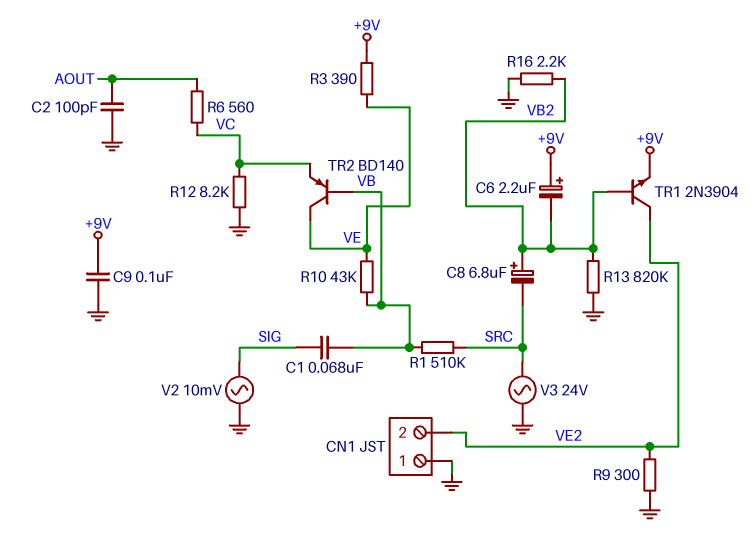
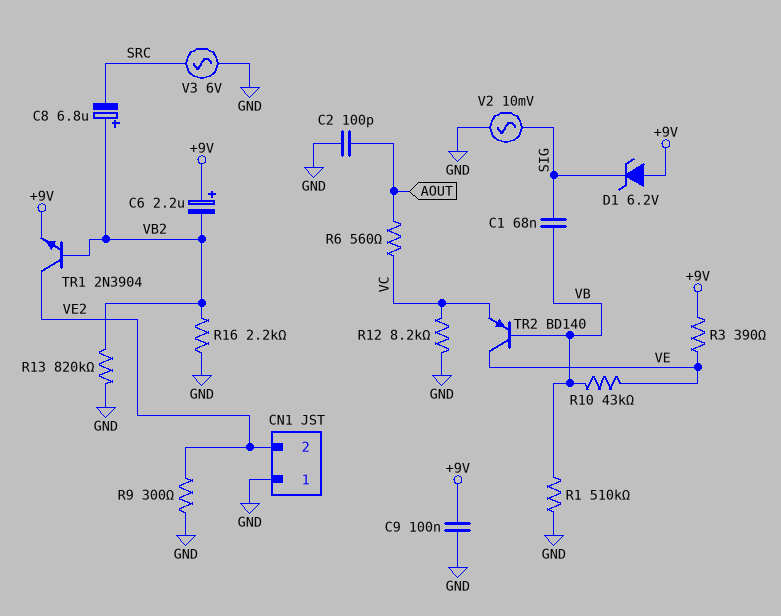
D1: none -> zener 6.2V (A +9V, K SIG)
R1: 510k (SRC, VB) -> 510k (GND, VB)
V3: AC 24V (GND, SRC) -> AC 6V (GND, SRC)

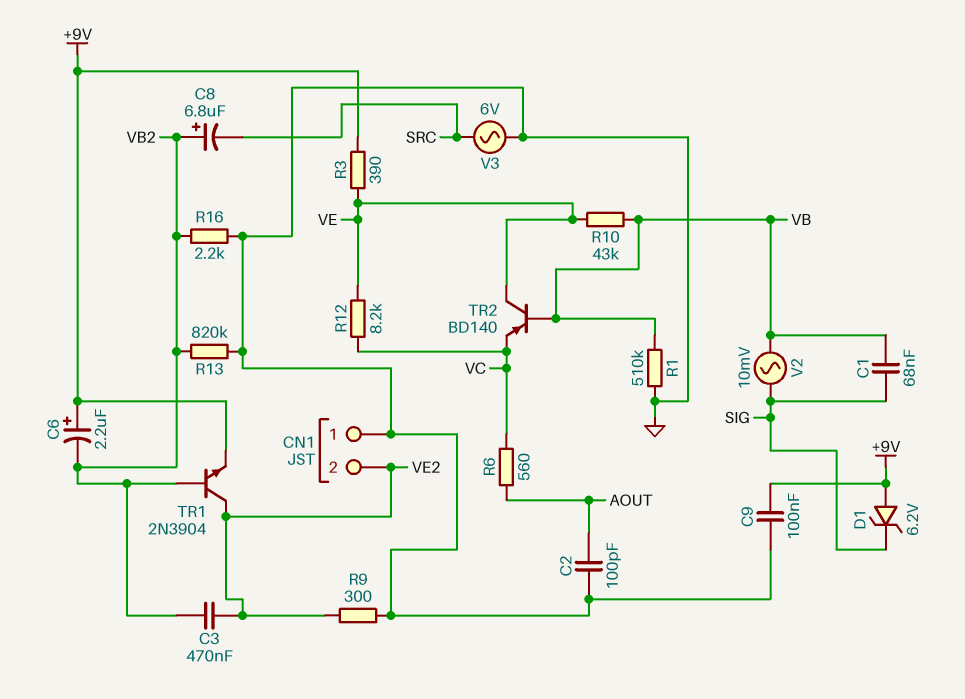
C3: none -> 470nF (VB2, VE2)
R12: 8.2k (GND, VC) -> 8.2k (VC, VE)
V2: AC 10mV (GND, SIG) -> AC 10mV (SIG, VB)

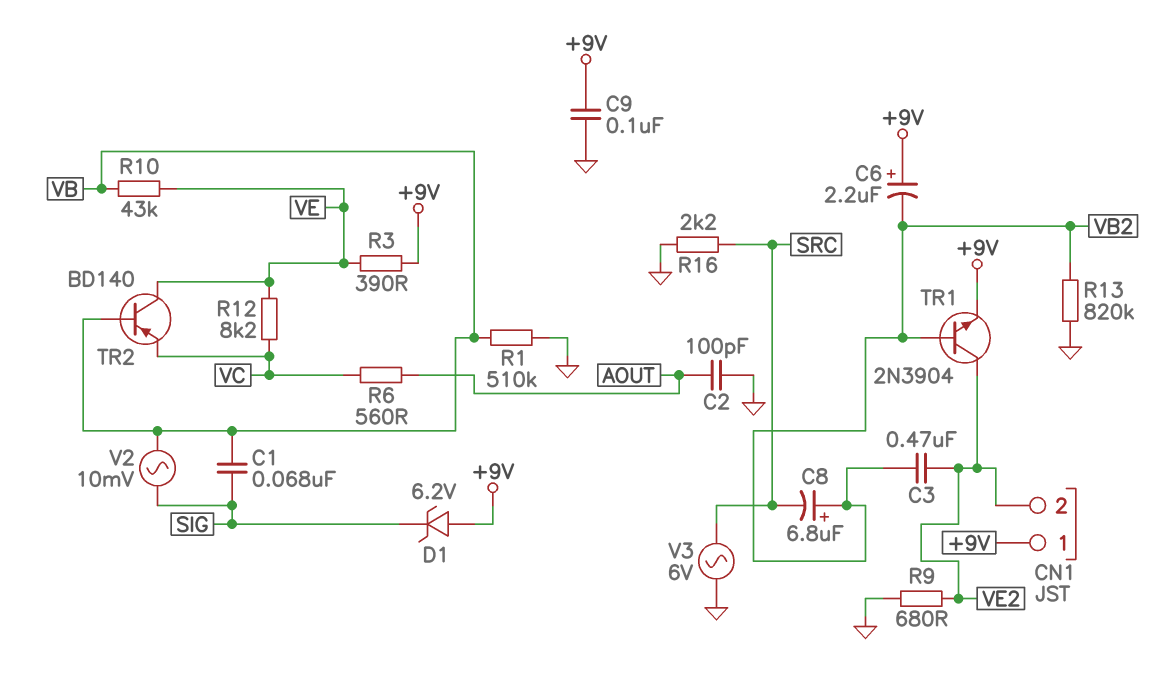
CN1 pin 1: GND -> +9V
R9: 300 (GND, VE2) -> 680 (GND, VE2)
R16: 2.2k (GND, VB2) -> 2.2k (GND, SRC)

